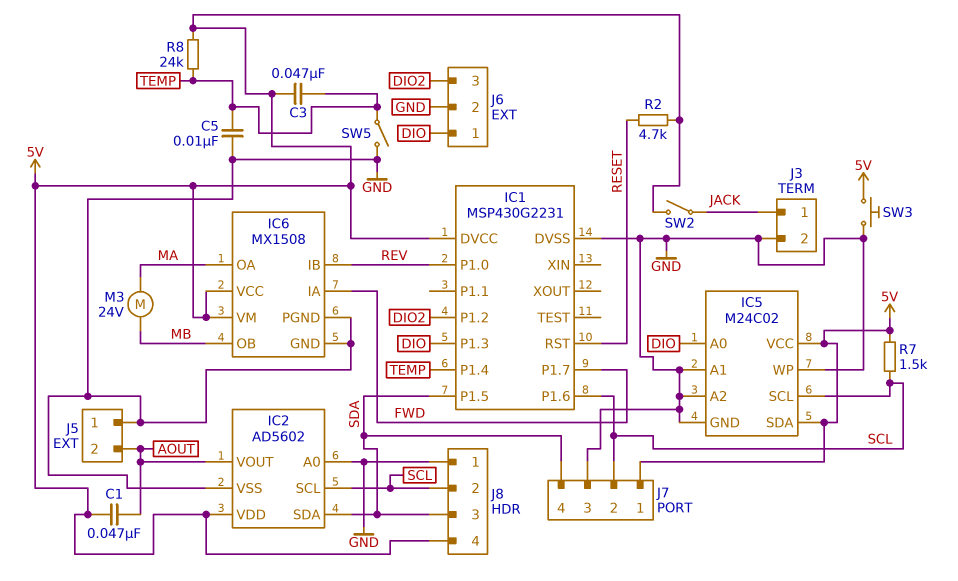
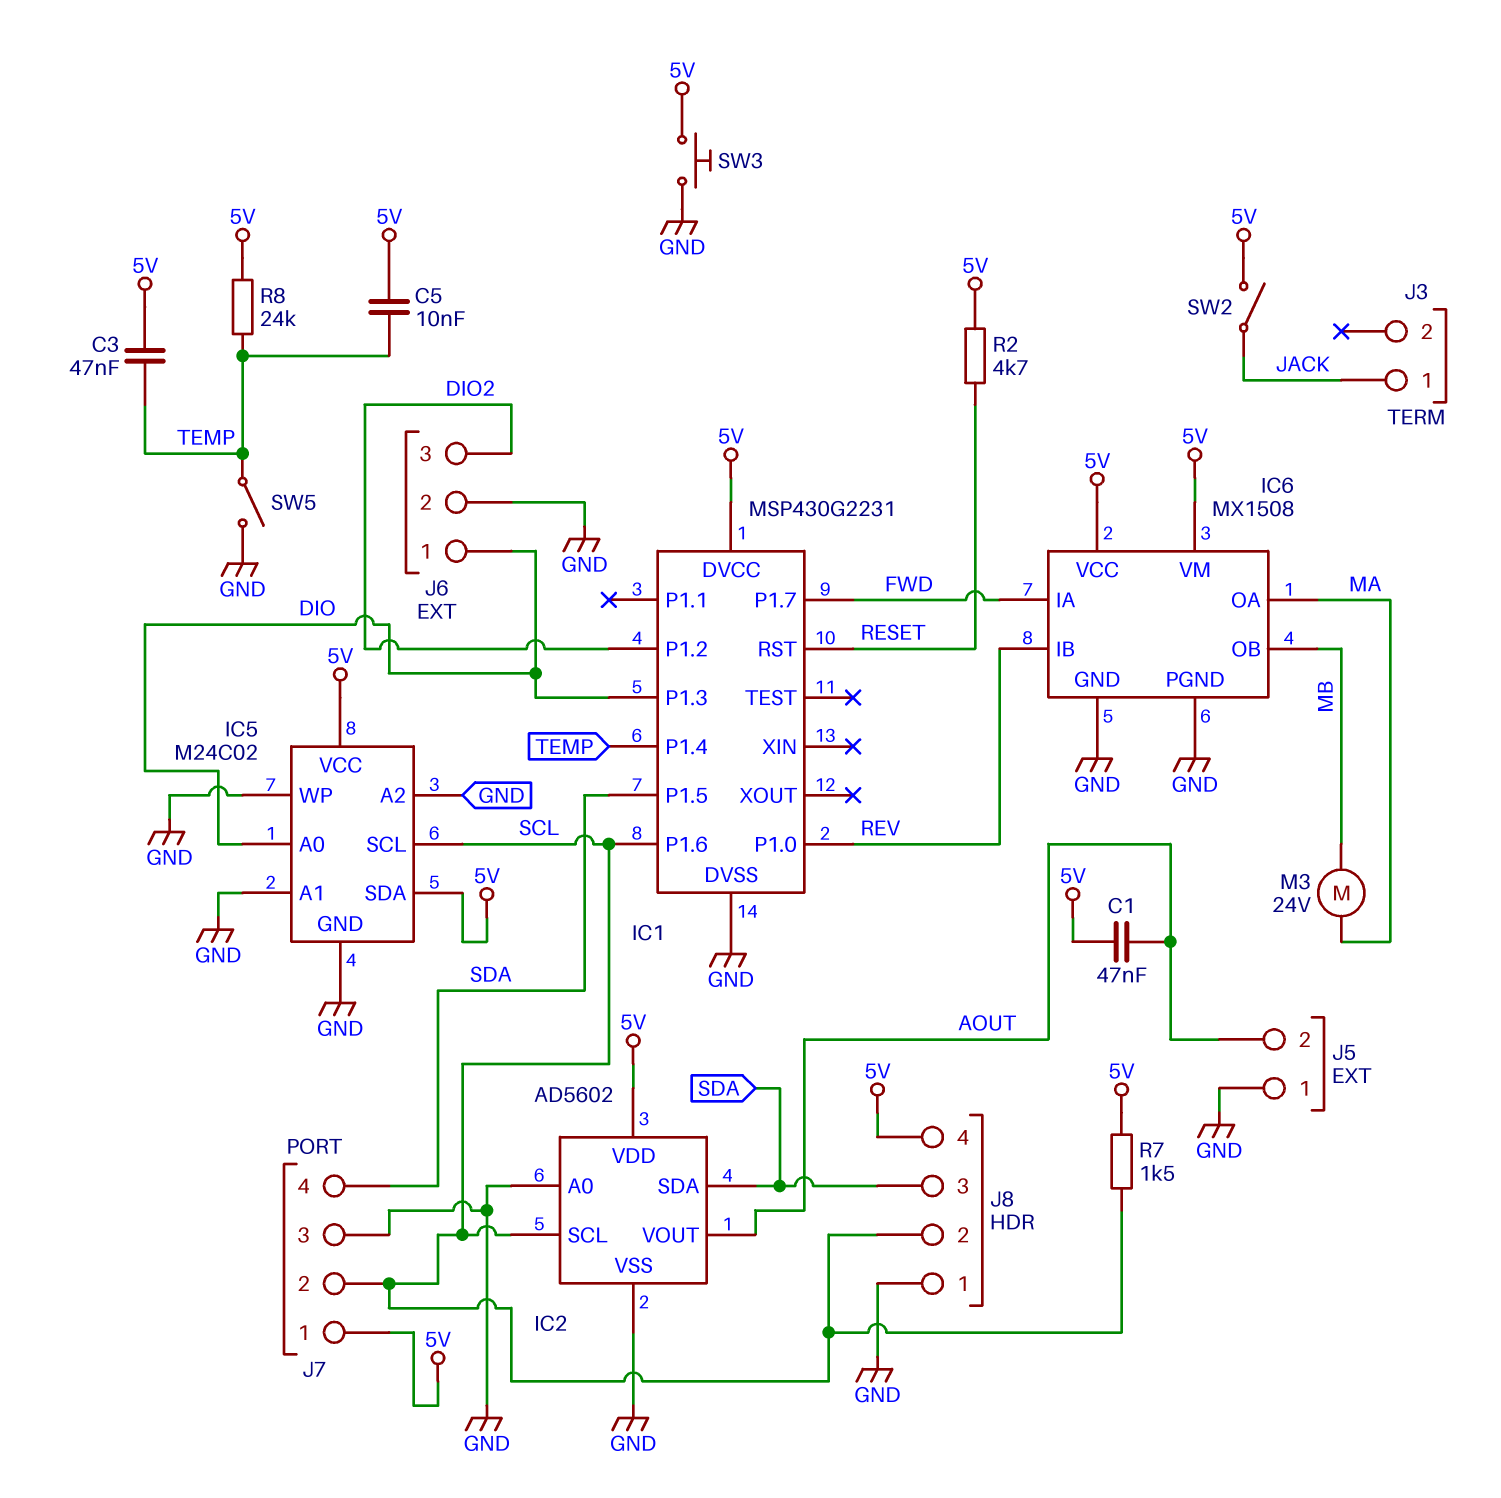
C5: 10nF (GND, TEMP) -> 10nF (5V, TEMP)
J3 pin 2: GND -> none

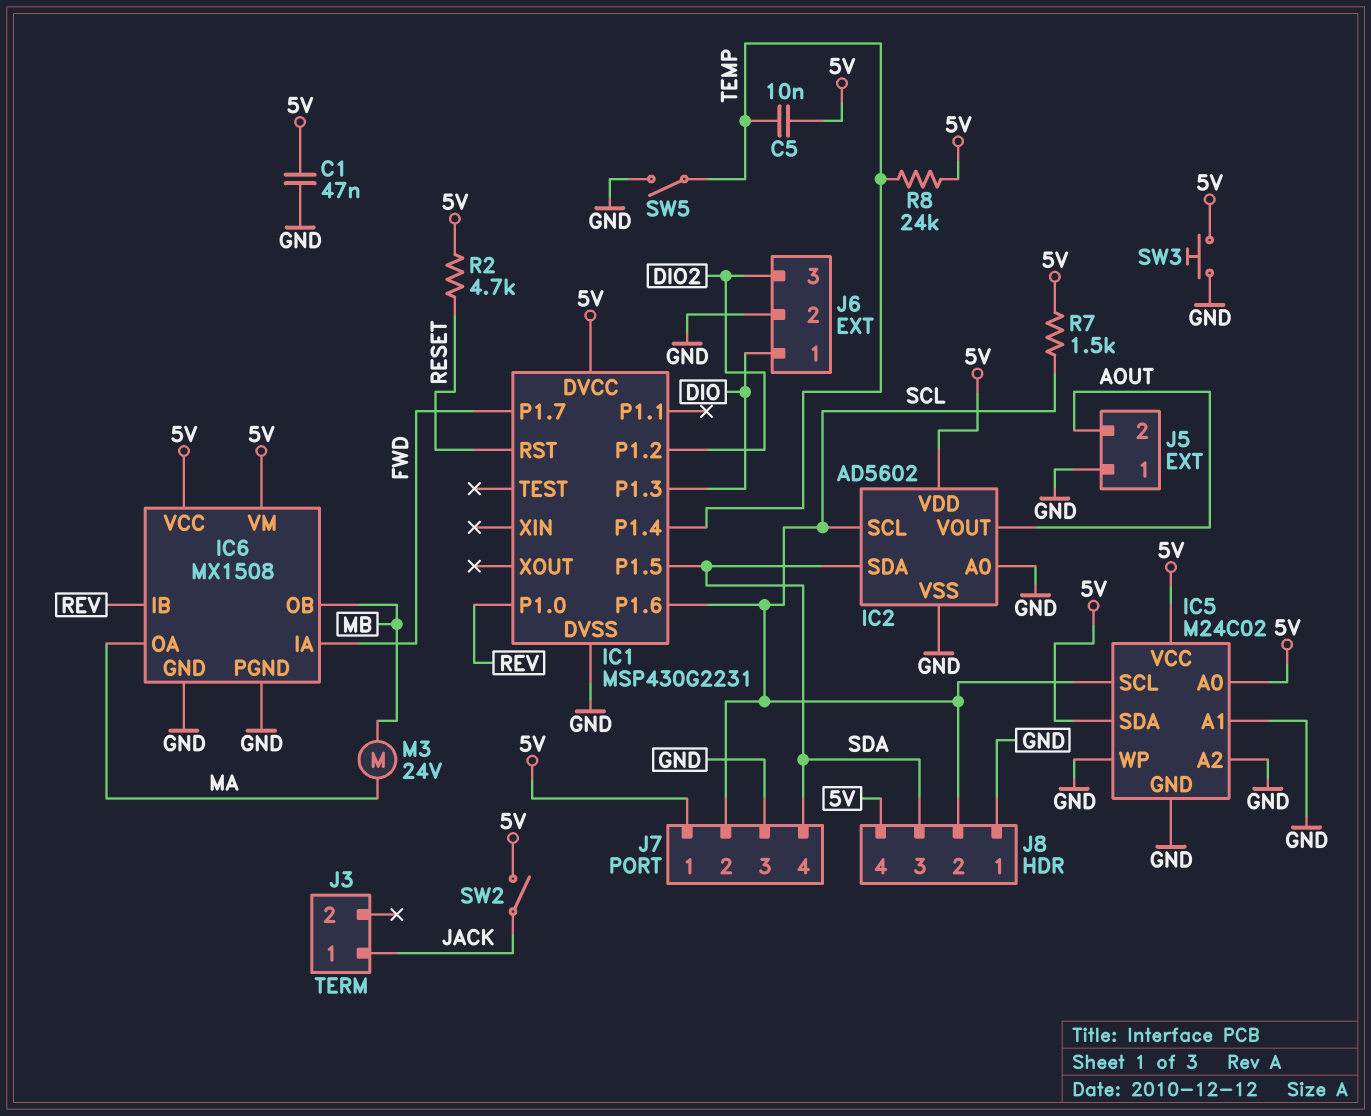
C1: 47nF (5V, AOUT) -> 47nF (5V, GND)
C3: 47nF (5V, TEMP) -> none
IC5 pin A0: DIO -> 5V

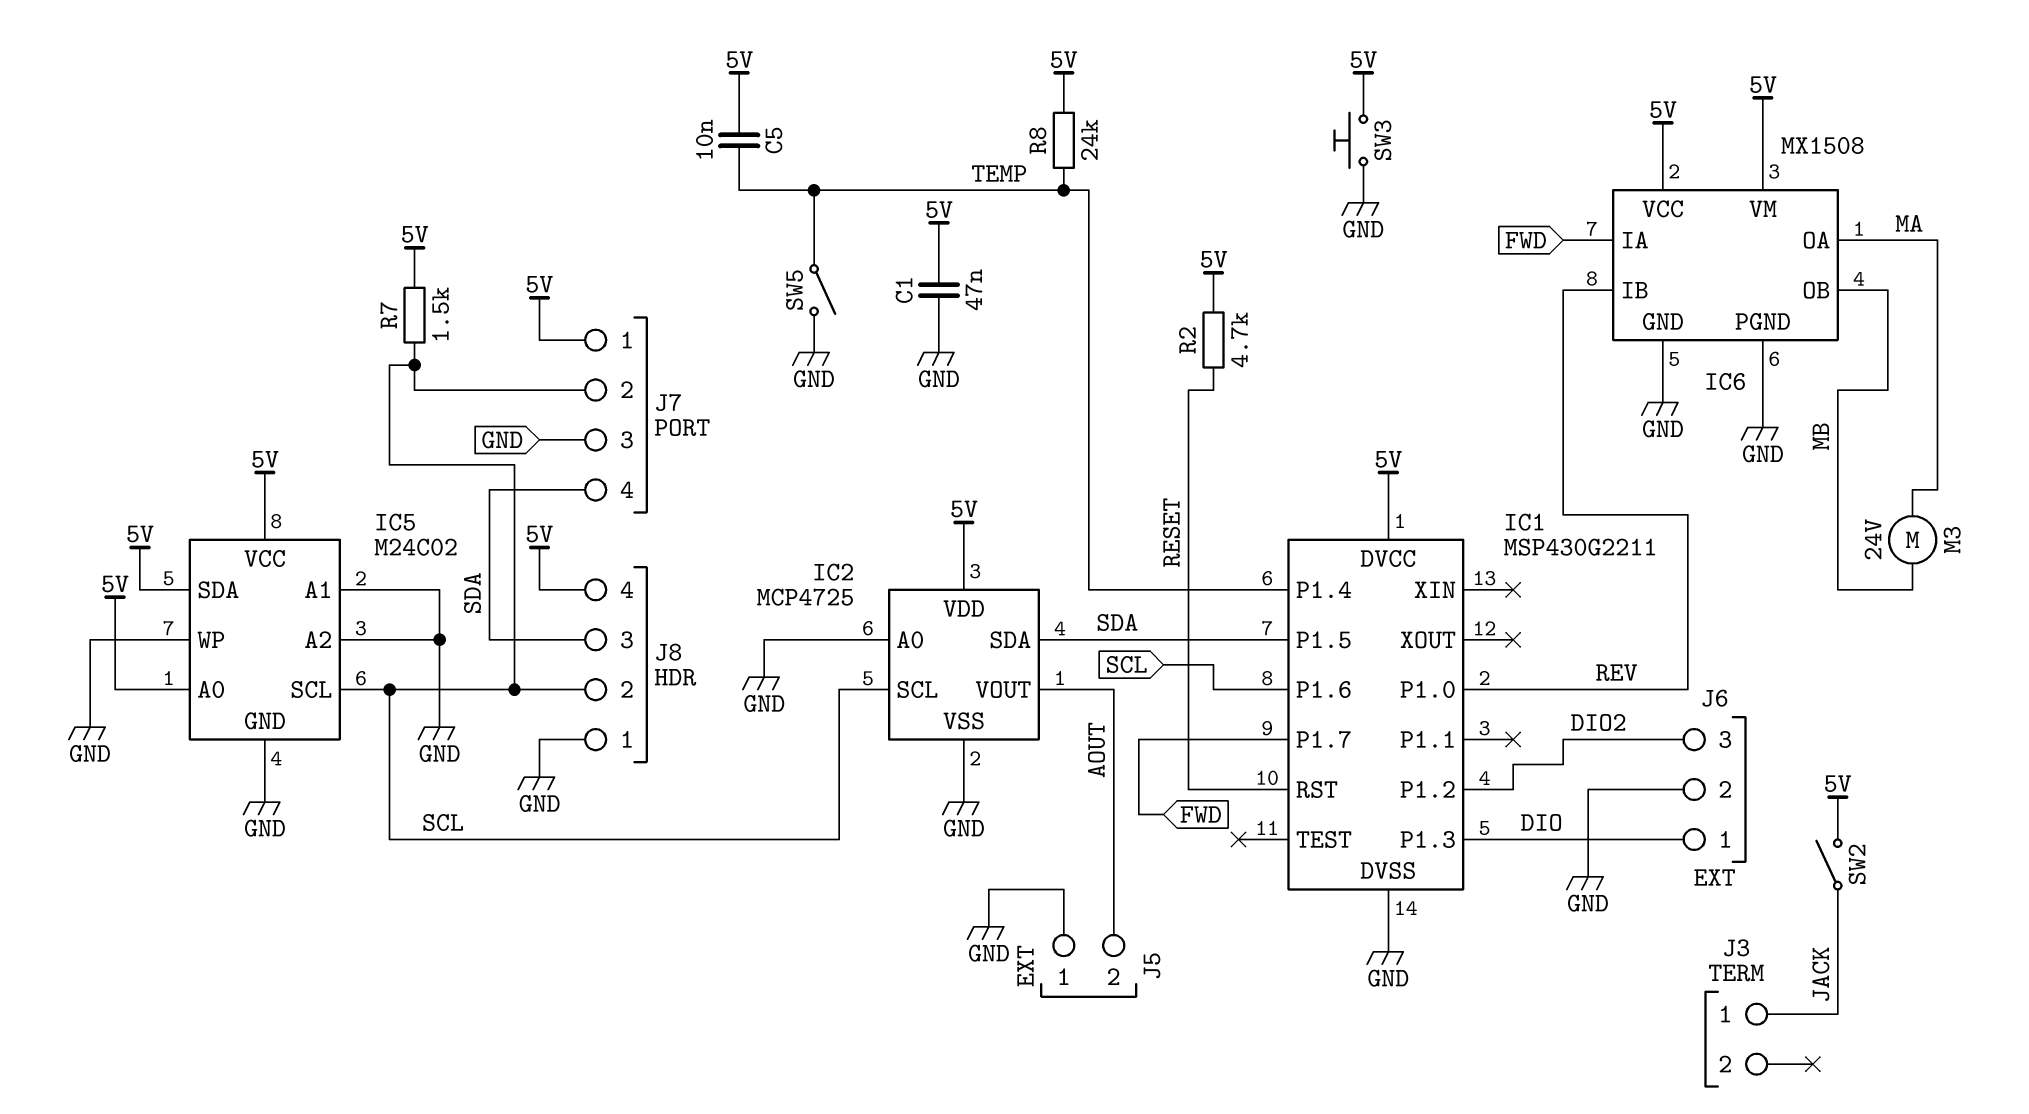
IC1: MSP430G2231 -> MSP430G2211
IC2: AD5602 -> MCP4725

